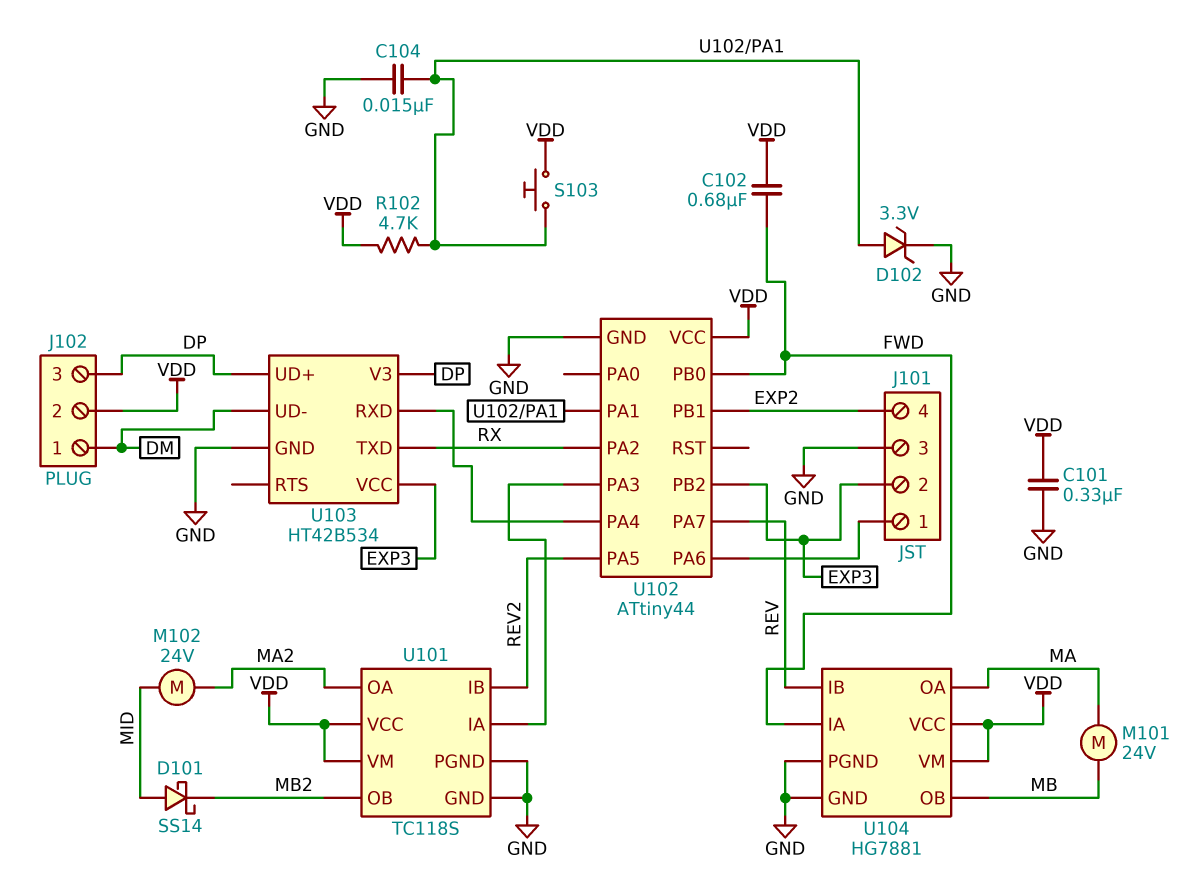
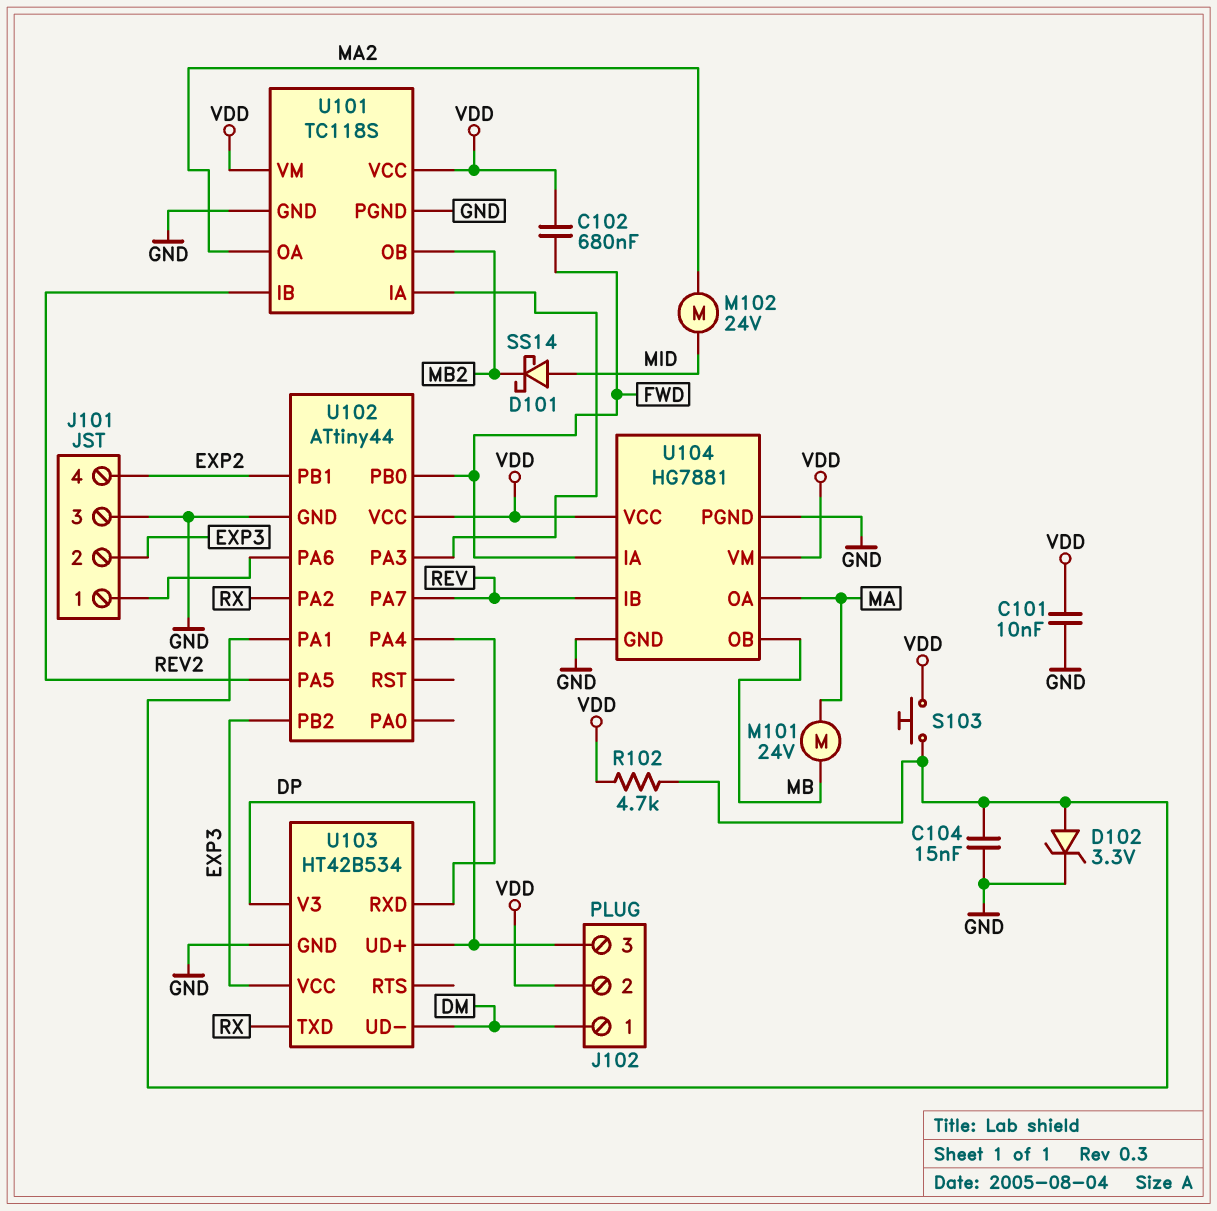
C101: 330nF (GND, VDD) -> 10nF (GND, VDD)

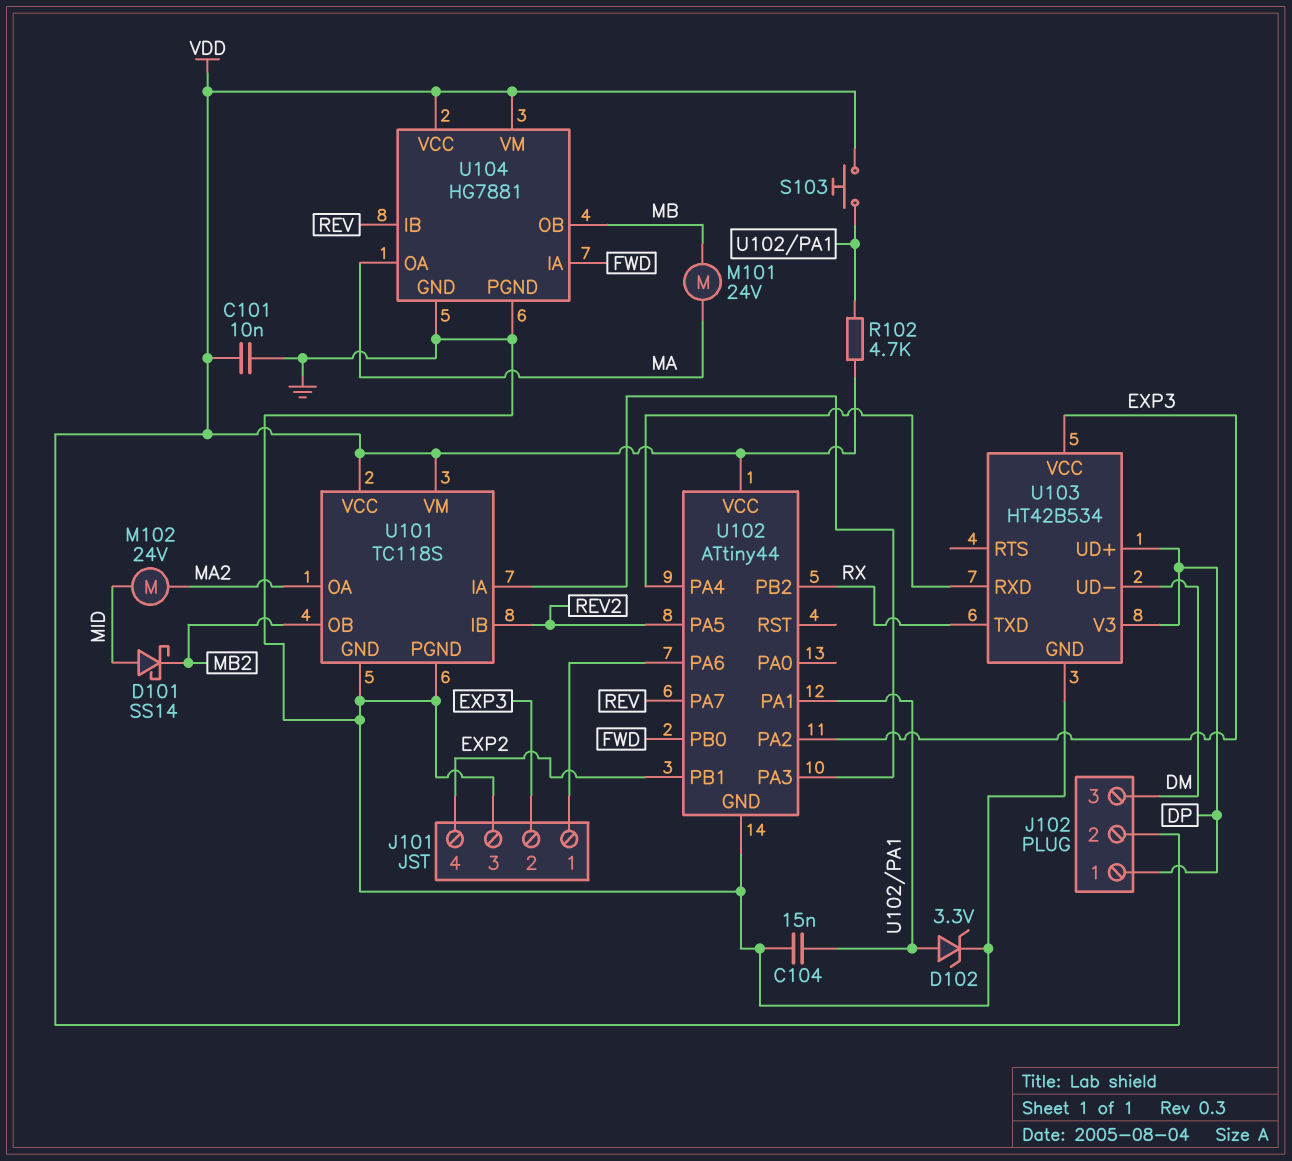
C102: 680nF (FWD, VDD) -> none
J102 pin 1: DM -> DP
J102 pin 3: DP -> DM
U102 pin PA2: RX -> EXP3
U102 pin PB2: EXP3 -> RX

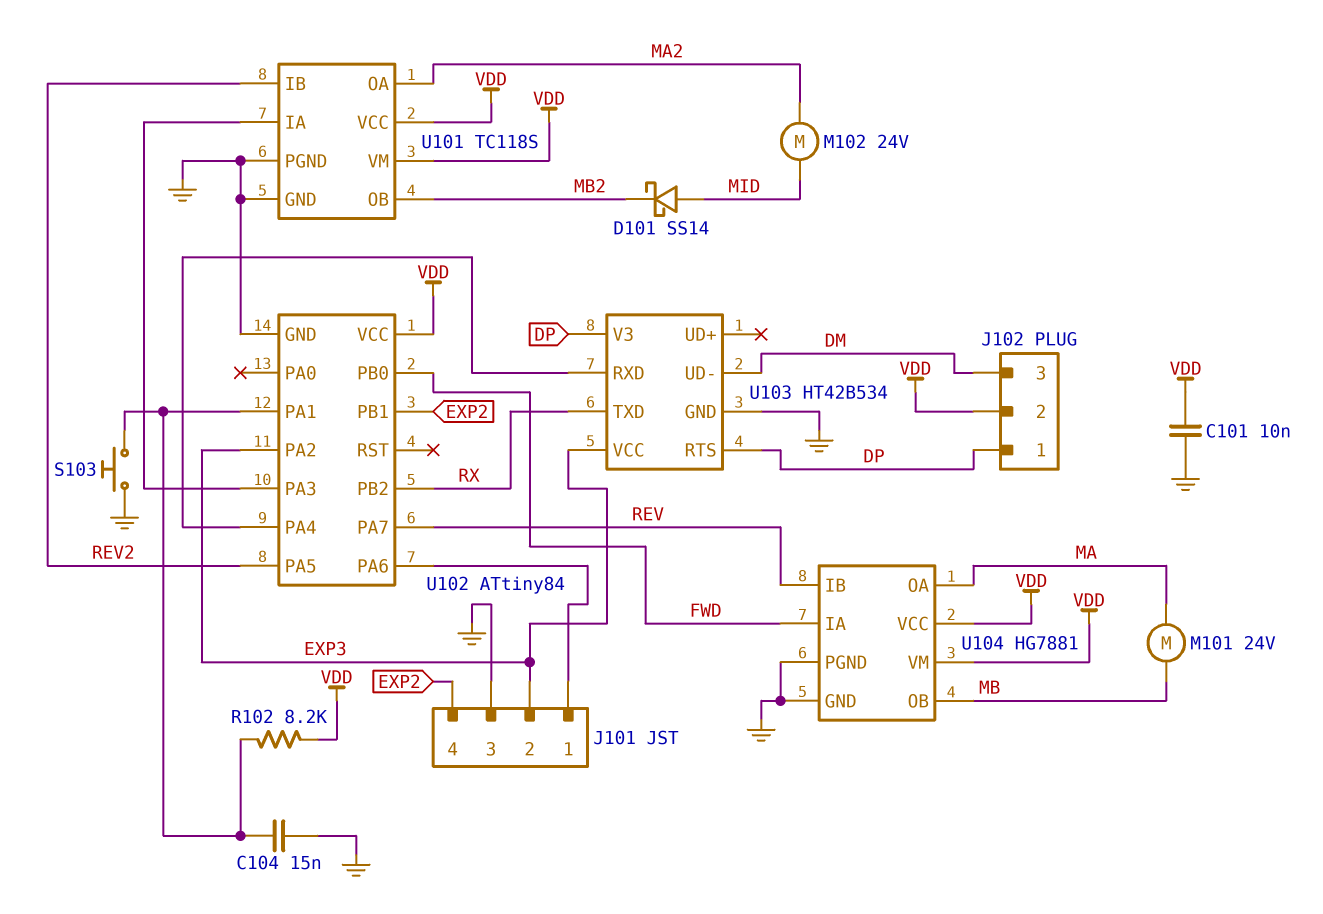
D102: zener 3.3V (A U102/PA1, K GND) -> none
R102: 4.7k (U102/PA1, VDD) -> 8.2k (U102/PA1, VDD)
S103: button (U102/PA1, VDD) -> button (GND, U102/PA1)
U102: ATtiny44 -> ATtiny84
U103 pin RTS: none -> DP
U103 pin UD+: DP -> none

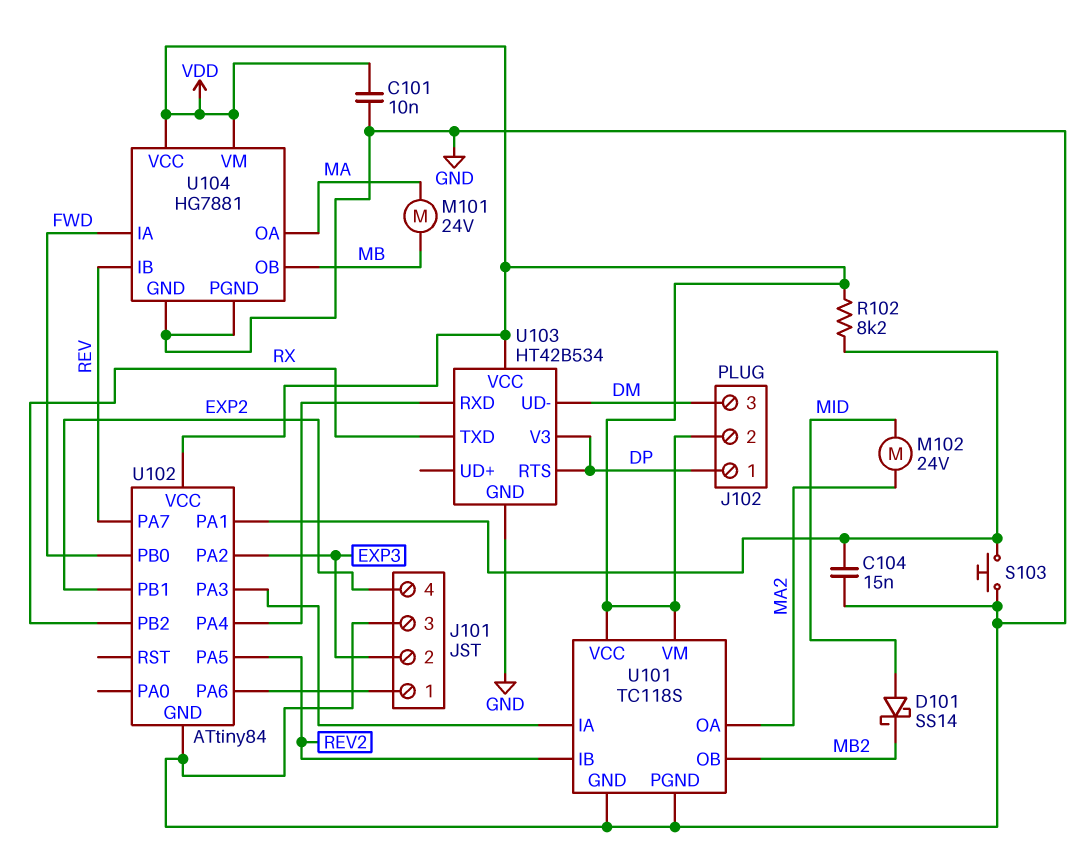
U103 pin VCC: EXP3 -> VDD

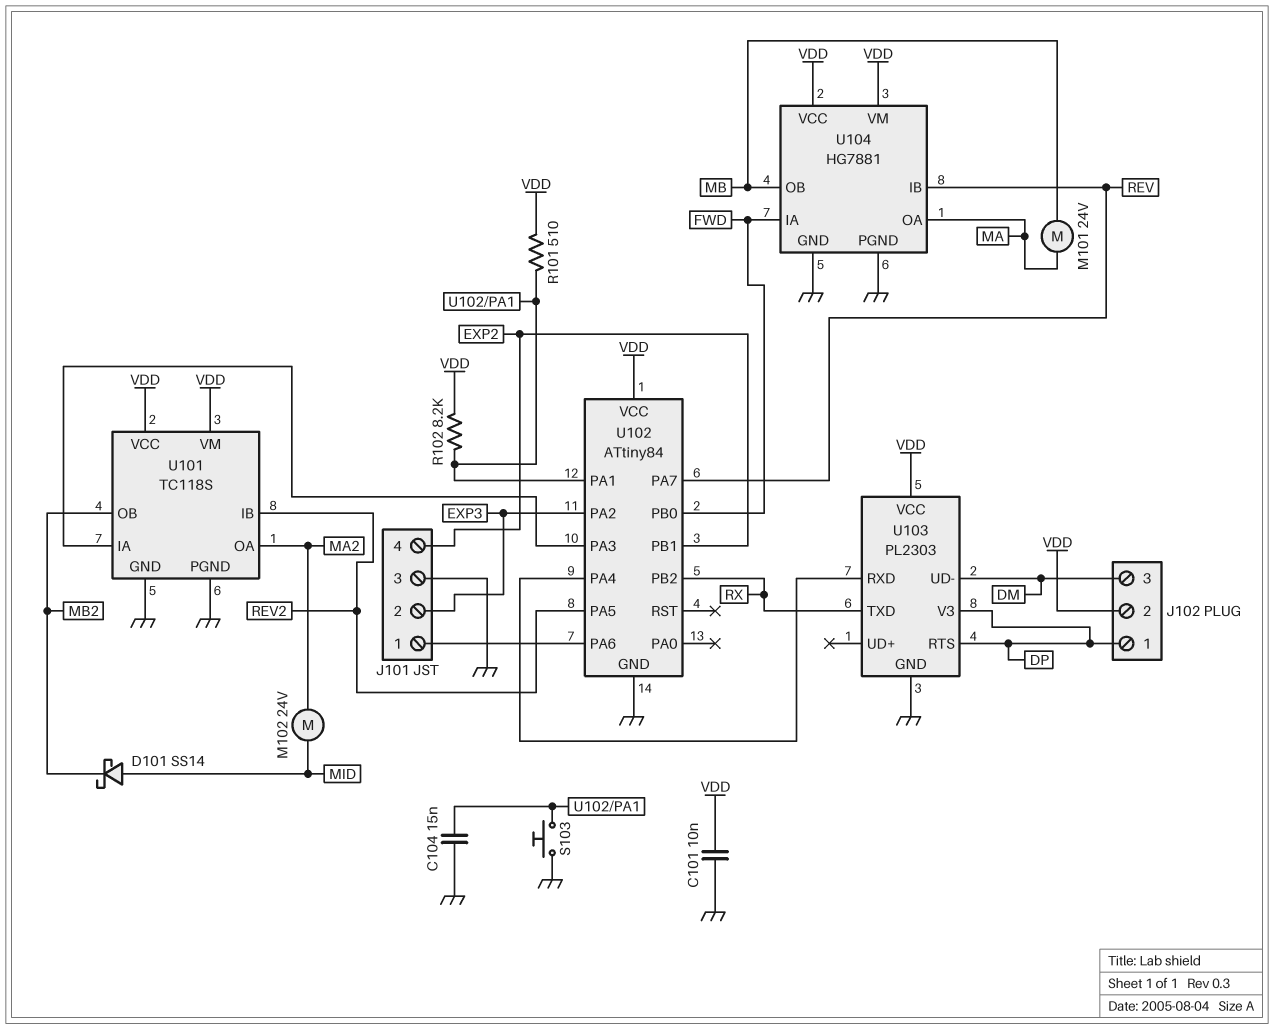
R101: none -> 510 (U102/PA1, VDD)
U103: HT42B534 -> PL2303

